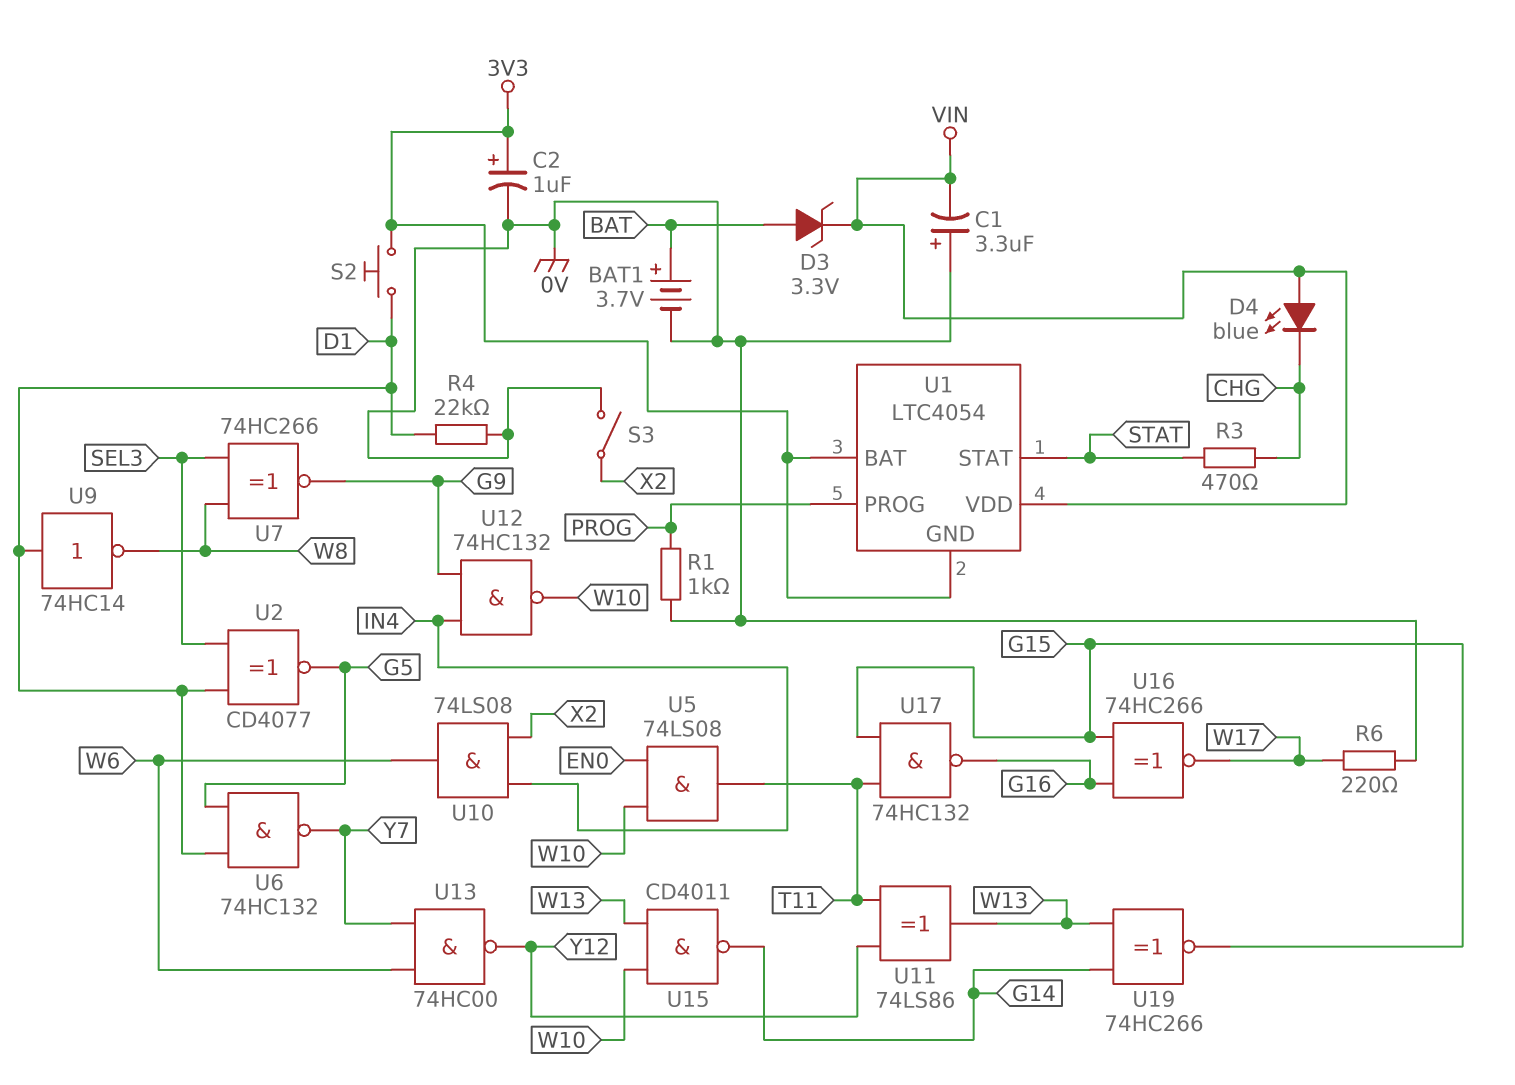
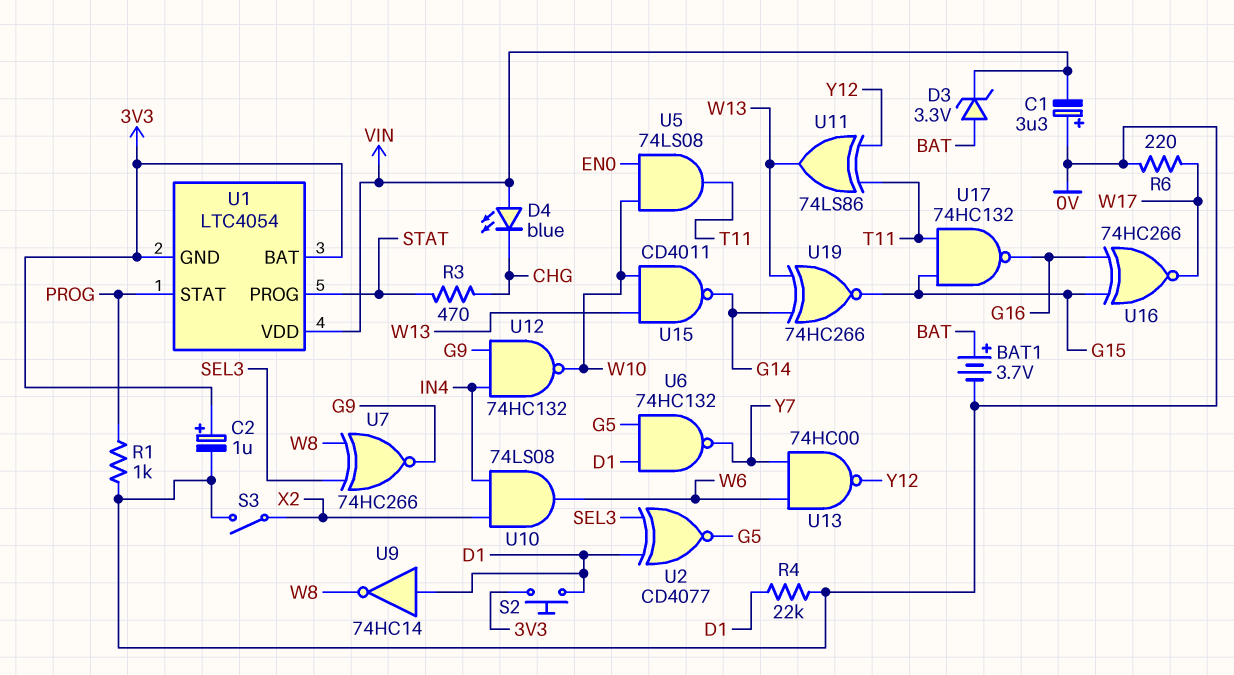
U1 pin PROG: PROG -> STAT
U1 pin STAT: STAT -> PROG

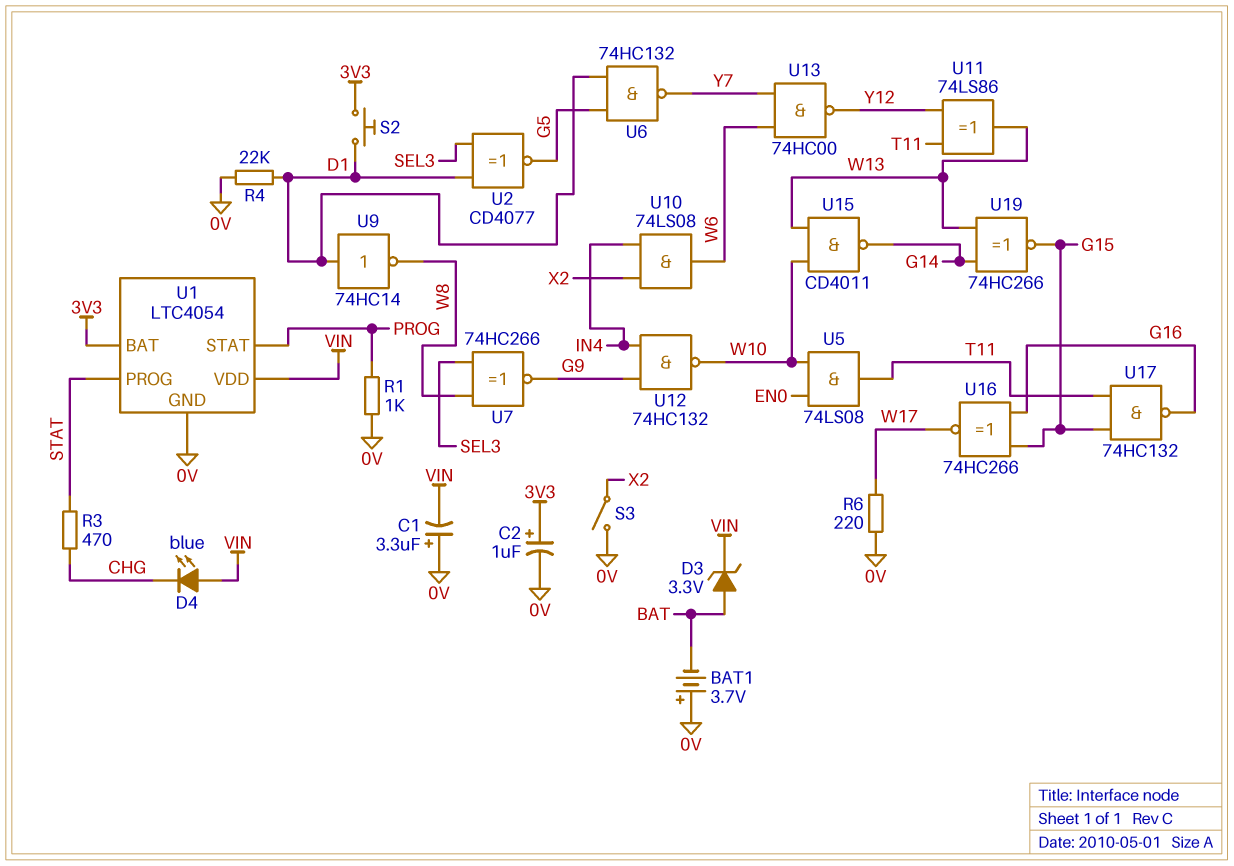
BAT1: 3.7V (plus BAT, minus 0V) -> 3.7V (plus 0V, minus BAT)
U1 pin GND: 3V3 -> 0V

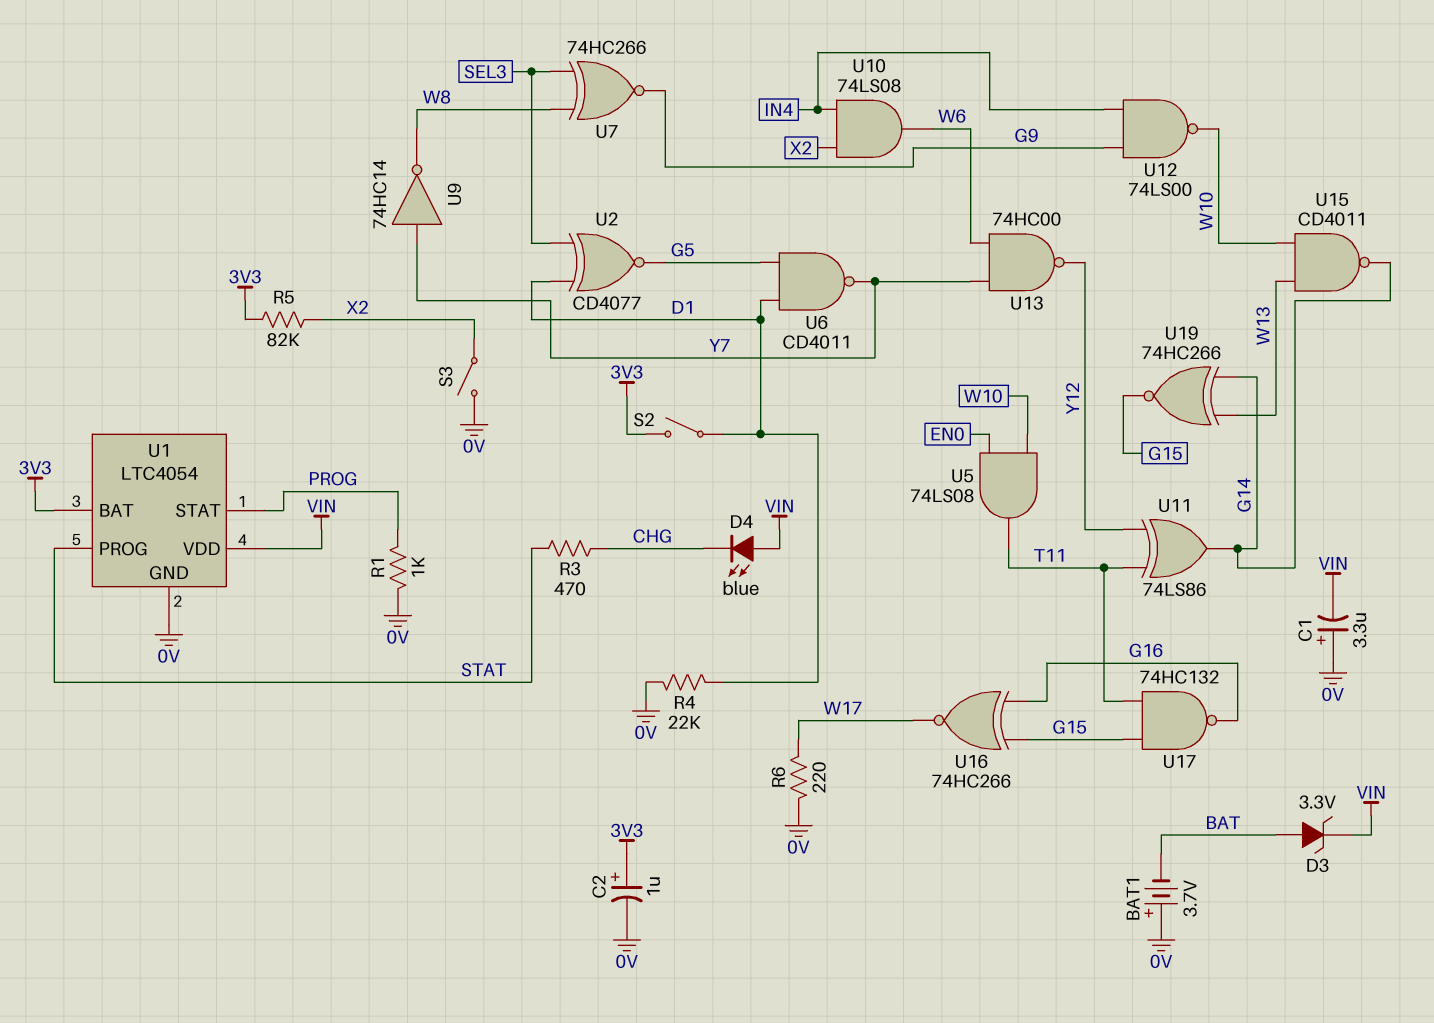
R5: none -> 82k (3V3, X2)
S2: button (3V3, D1) -> switch (3V3, D1)
U6: NAND 74HC132 (in D1, in G5, out Y7) -> NAND CD4011 (in D1, in G5, out Y7)
U9: NOT 74HC14 (in D1, out W8) -> NOT 74HC14 (in Y7, out W8)
U11: XOR 74LS86 (in T11, in Y12, out W13) -> XOR 74LS86 (in T11, in Y12, out G14)
U12: NAND 74HC132 (in G9, in IN4, out W10) -> NAND 74LS00 (in G9, in IN4, out W10)

